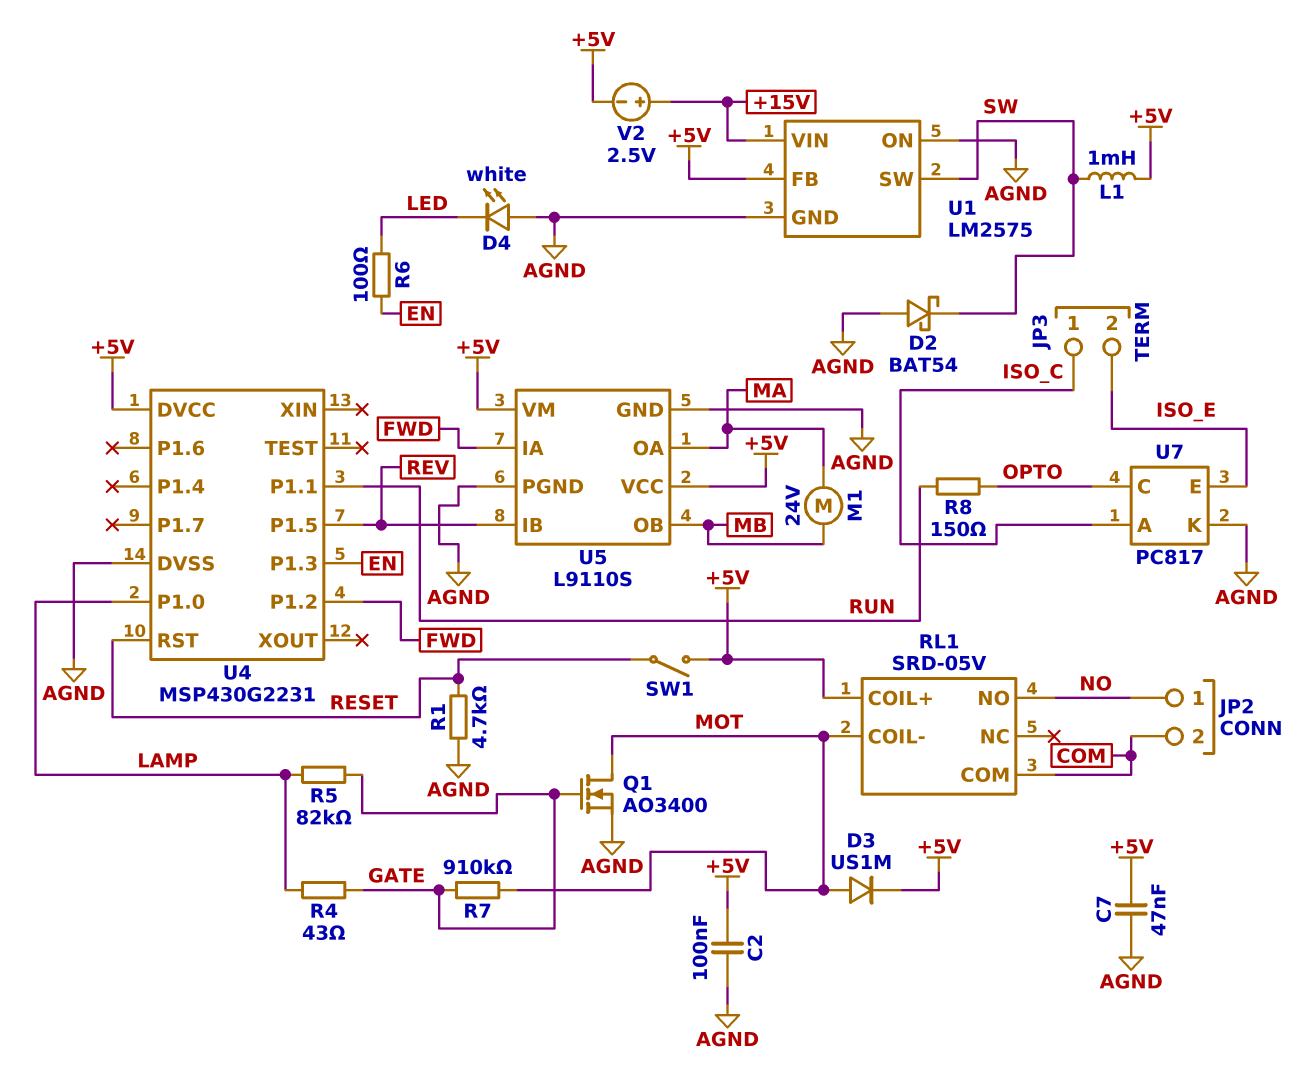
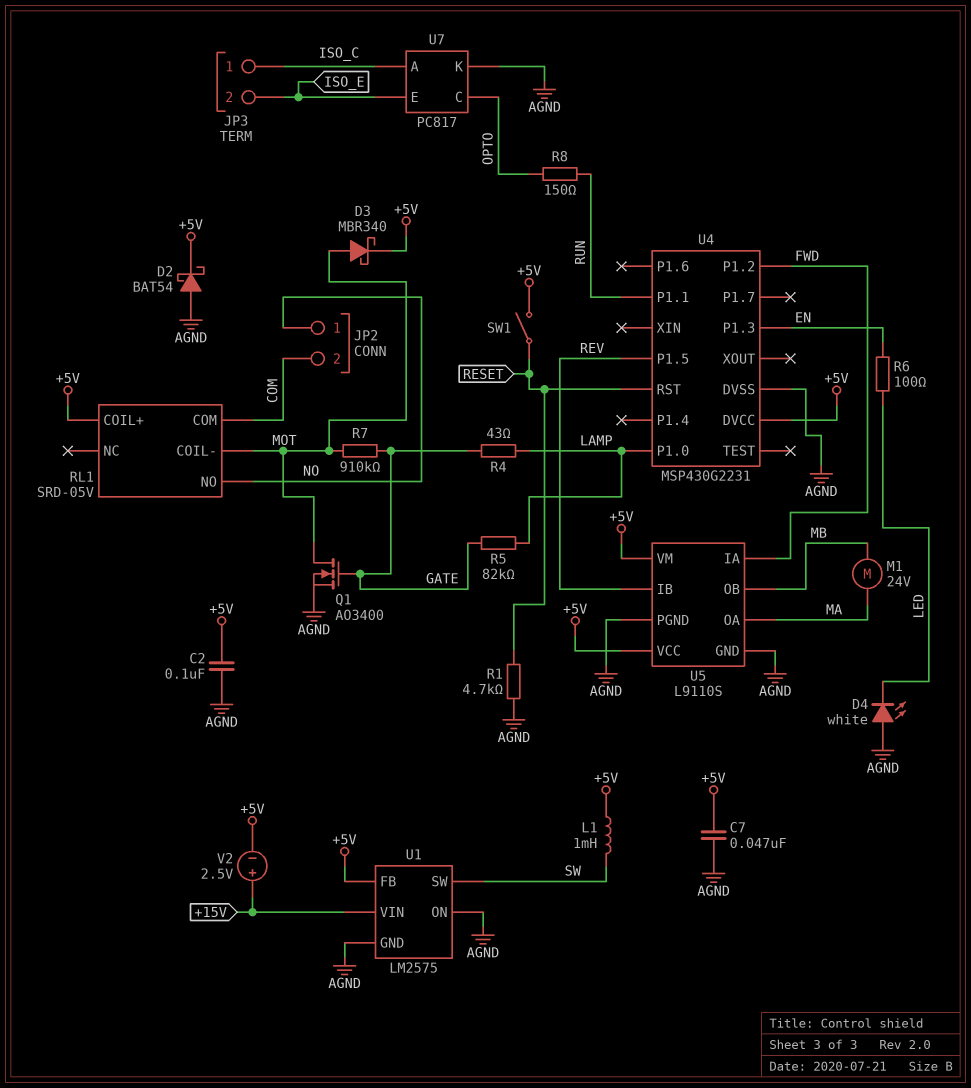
D2: schottky BAT54 (A AGND, K SW) -> schottky BAT54 (A AGND, K +5V)
D3: diode US1M (A MOT, K +5V) -> schottky MBR340 (A MOT, K +5V)

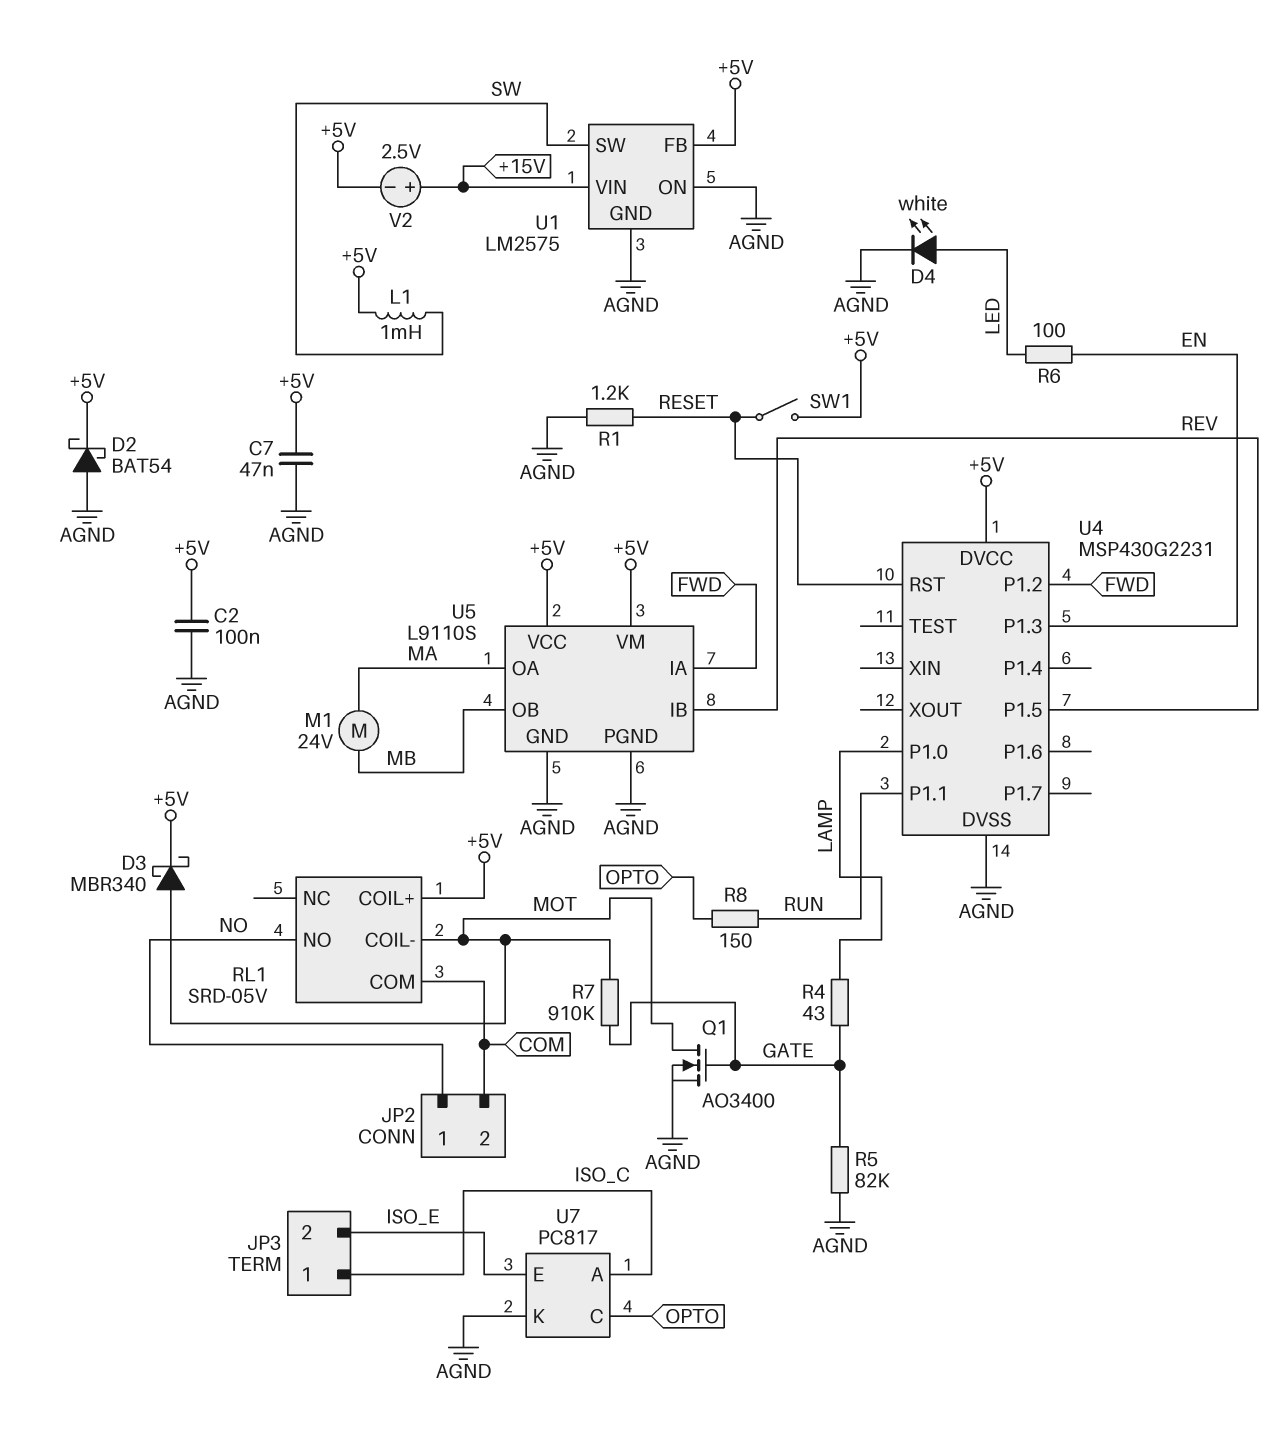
D4: LED white (A AGND, K LED) -> LED white (A LED, K AGND)
R1: 4.7k (AGND, RESET) -> 1.2k (AGND, RESET)
R5: 82k (GATE, LAMP) -> 82k (AGND, GATE)

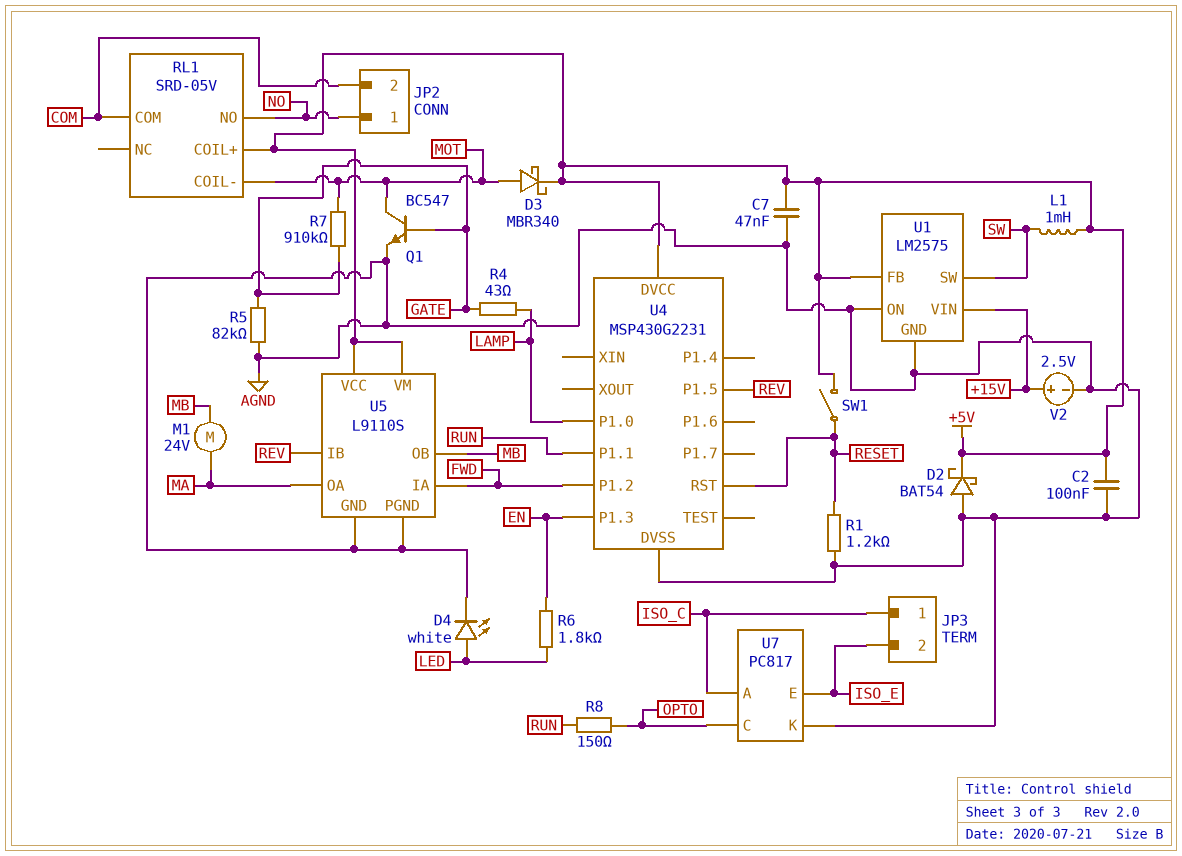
Q1: NMOS AO3400 (G GATE, D MOT, S AGND) -> NPN BC547 (B GATE, C MOT, E AGND)
R6: 100 (EN, LED) -> 1.8k (EN, LED)
V2: 2.5V (plus +15V, minus +5V) -> 2.5V (plus +15V, minus AGND)

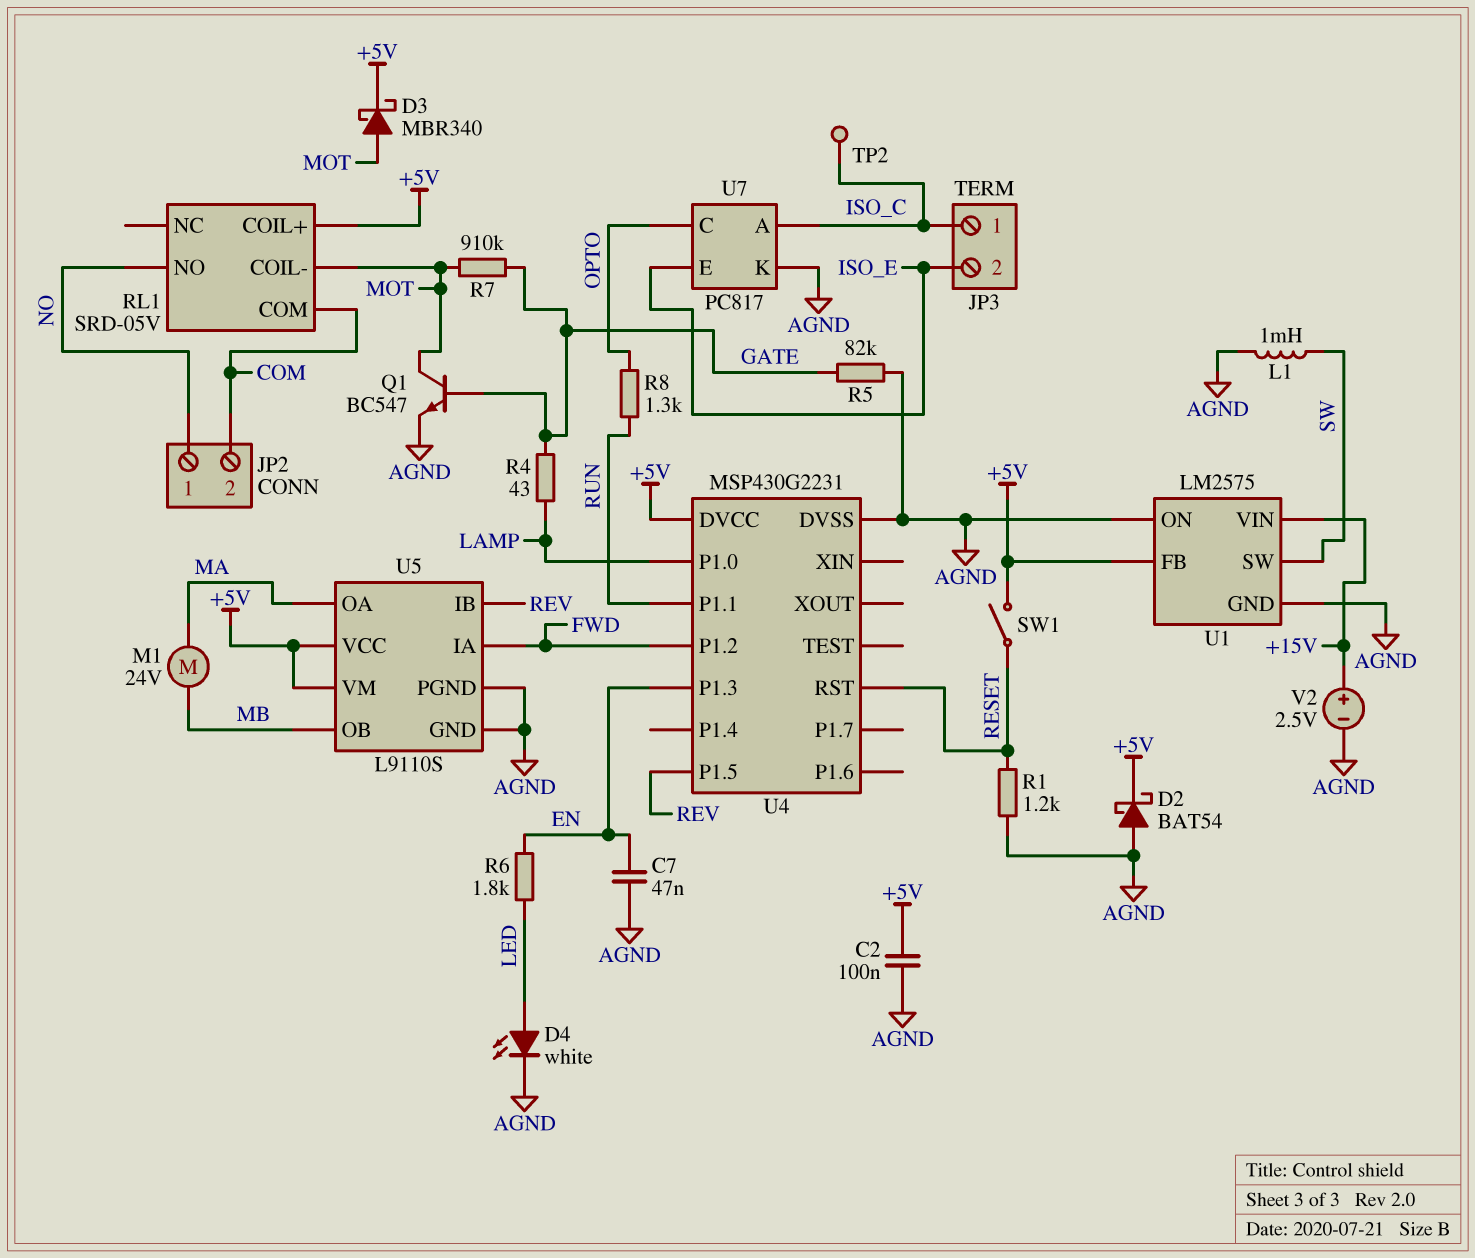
C7: 47nF (+5V, AGND) -> 47nF (AGND, EN)
L1: 1mH (+5V, SW) -> 1mH (AGND, SW)
R8: 150 (OPTO, RUN) -> 1.3k (OPTO, RUN)
TP2: none -> test point (ISO_C)

